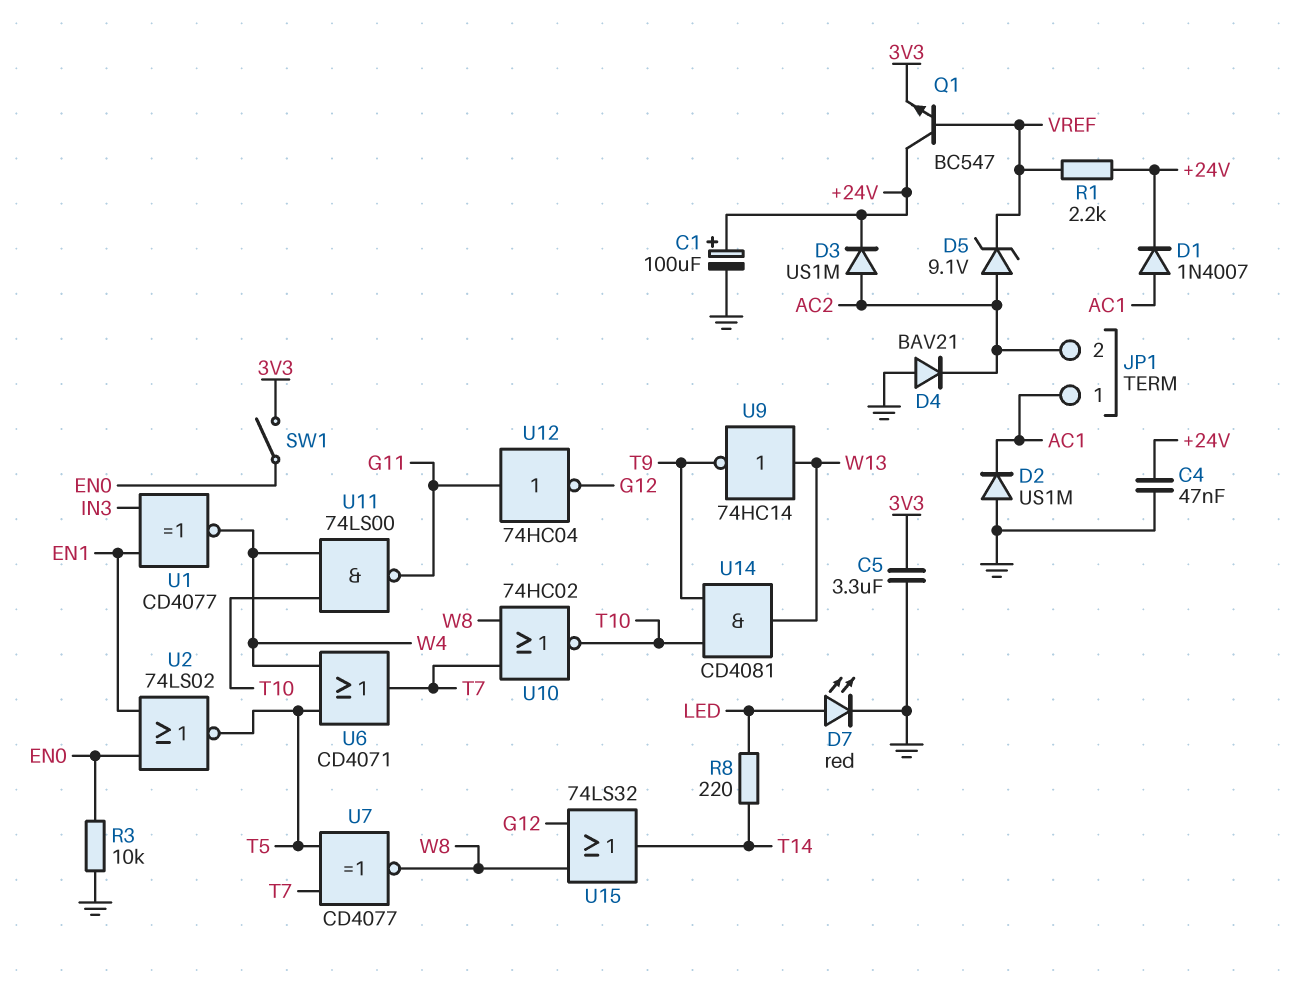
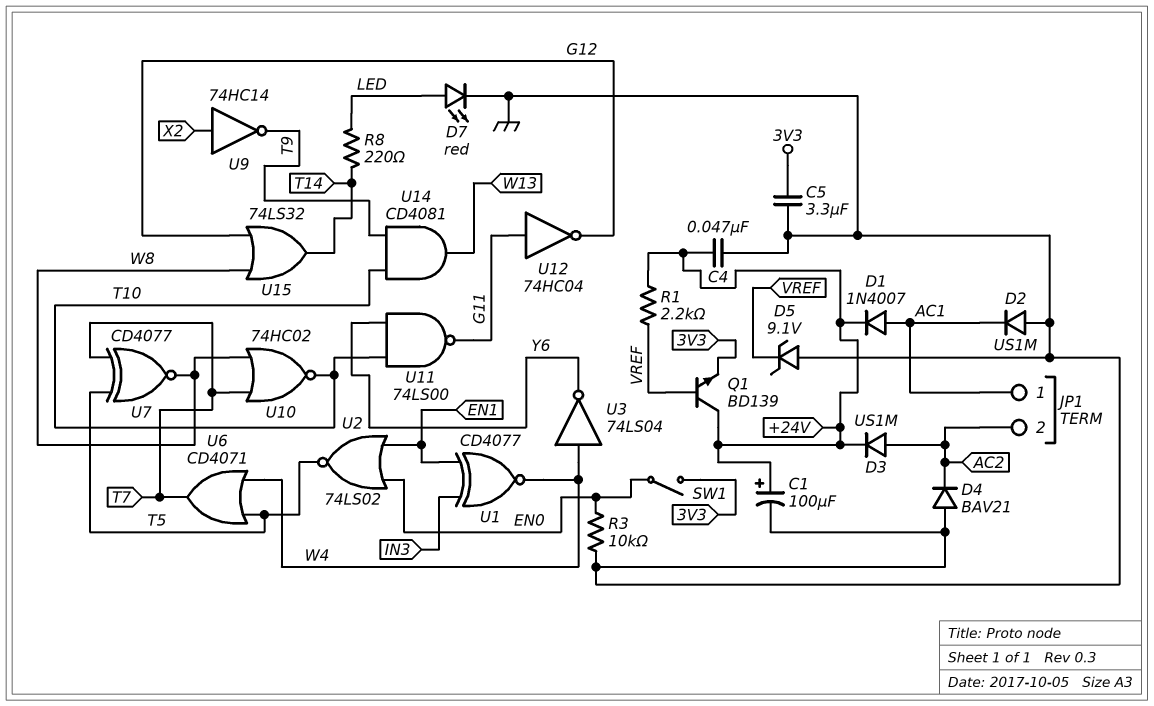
D5: zener 9.1V (A AC2, K VREF) -> zener 9.1V (A GND, K VREF)
Q1: NPN BC547 (B VREF, C +24V, E 3V3) -> NPN BD139 (B VREF, C +24V, E 3V3)
U3: none -> NOT 74LS04 (in W4, out Y6)
U9: NOT 74HC14 (in W13, out T9) -> NOT 74HC14 (in X2, out T9)
U11: NAND 74LS00 (in T10, in W4, out G11) -> NAND 74LS00 (in T10, in Y6, out G11)

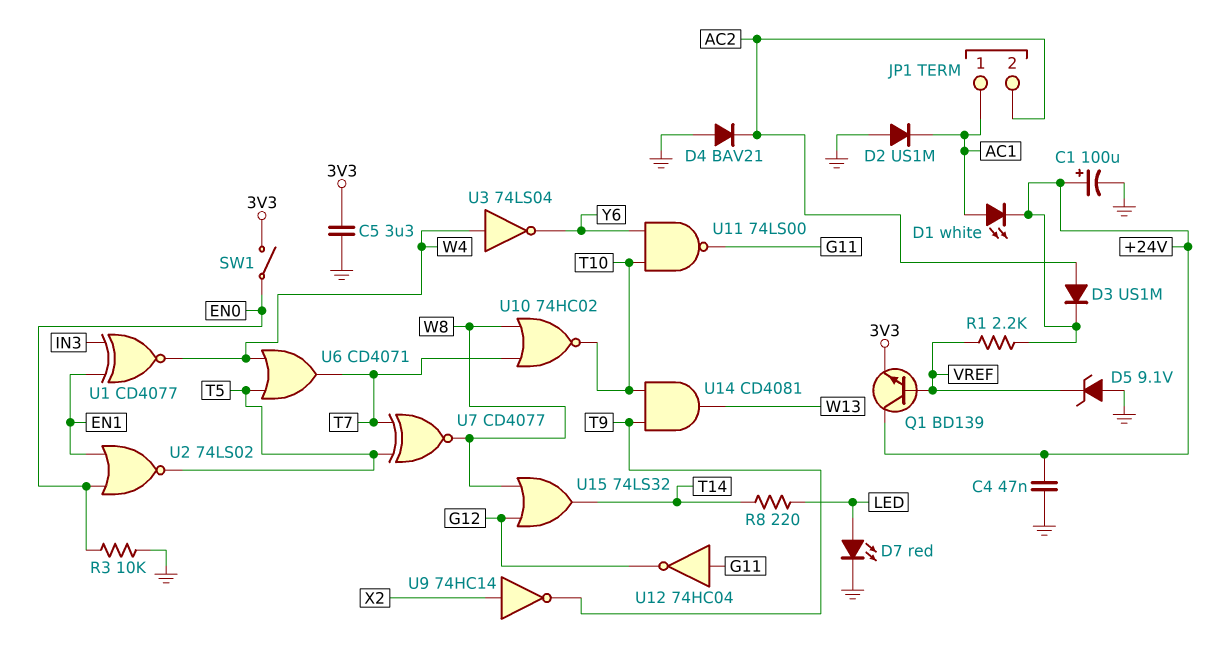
D1: diode 1N4007 (A AC1, K +24V) -> LED white (A AC1, K +24V)

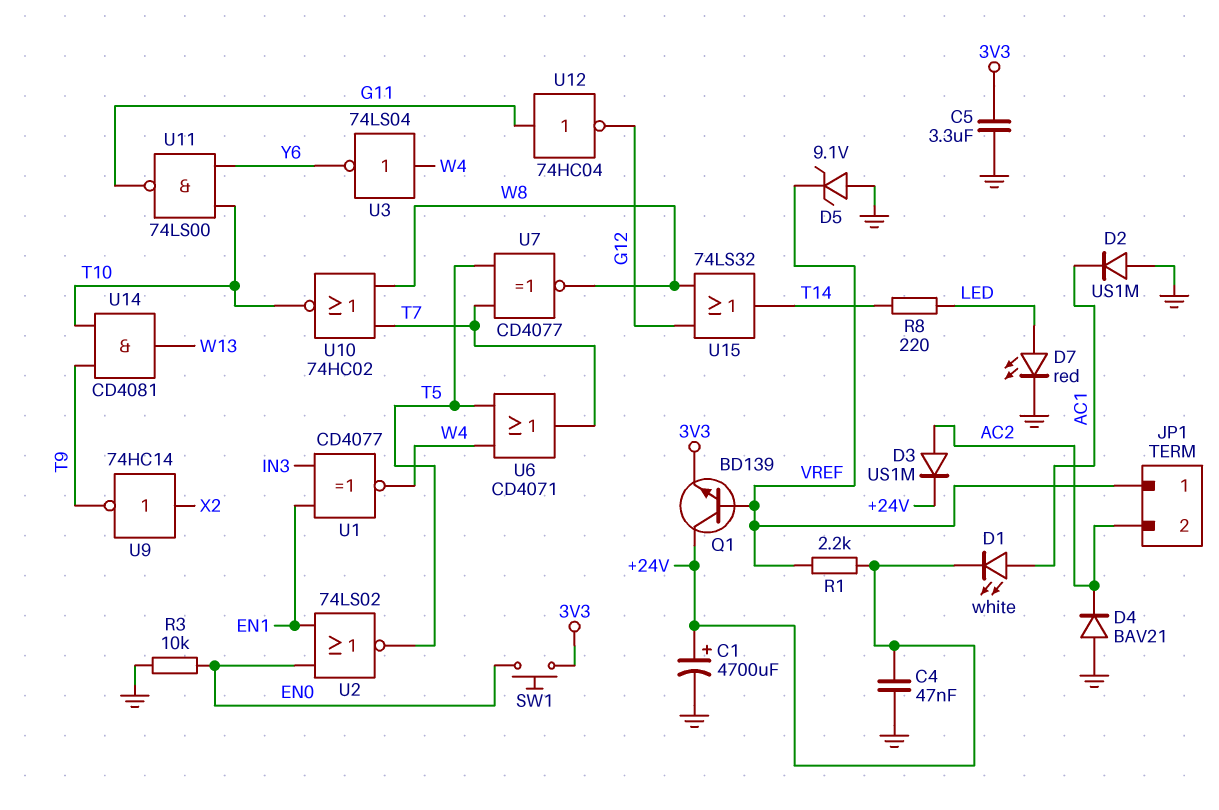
C1: 100uF (plus +24V, minus GND) -> 4700uF (plus +24V, minus GND)
JP1 pin 1: AC1 -> VREF
SW1: switch (3V3, EN0) -> button (3V3, EN0)

